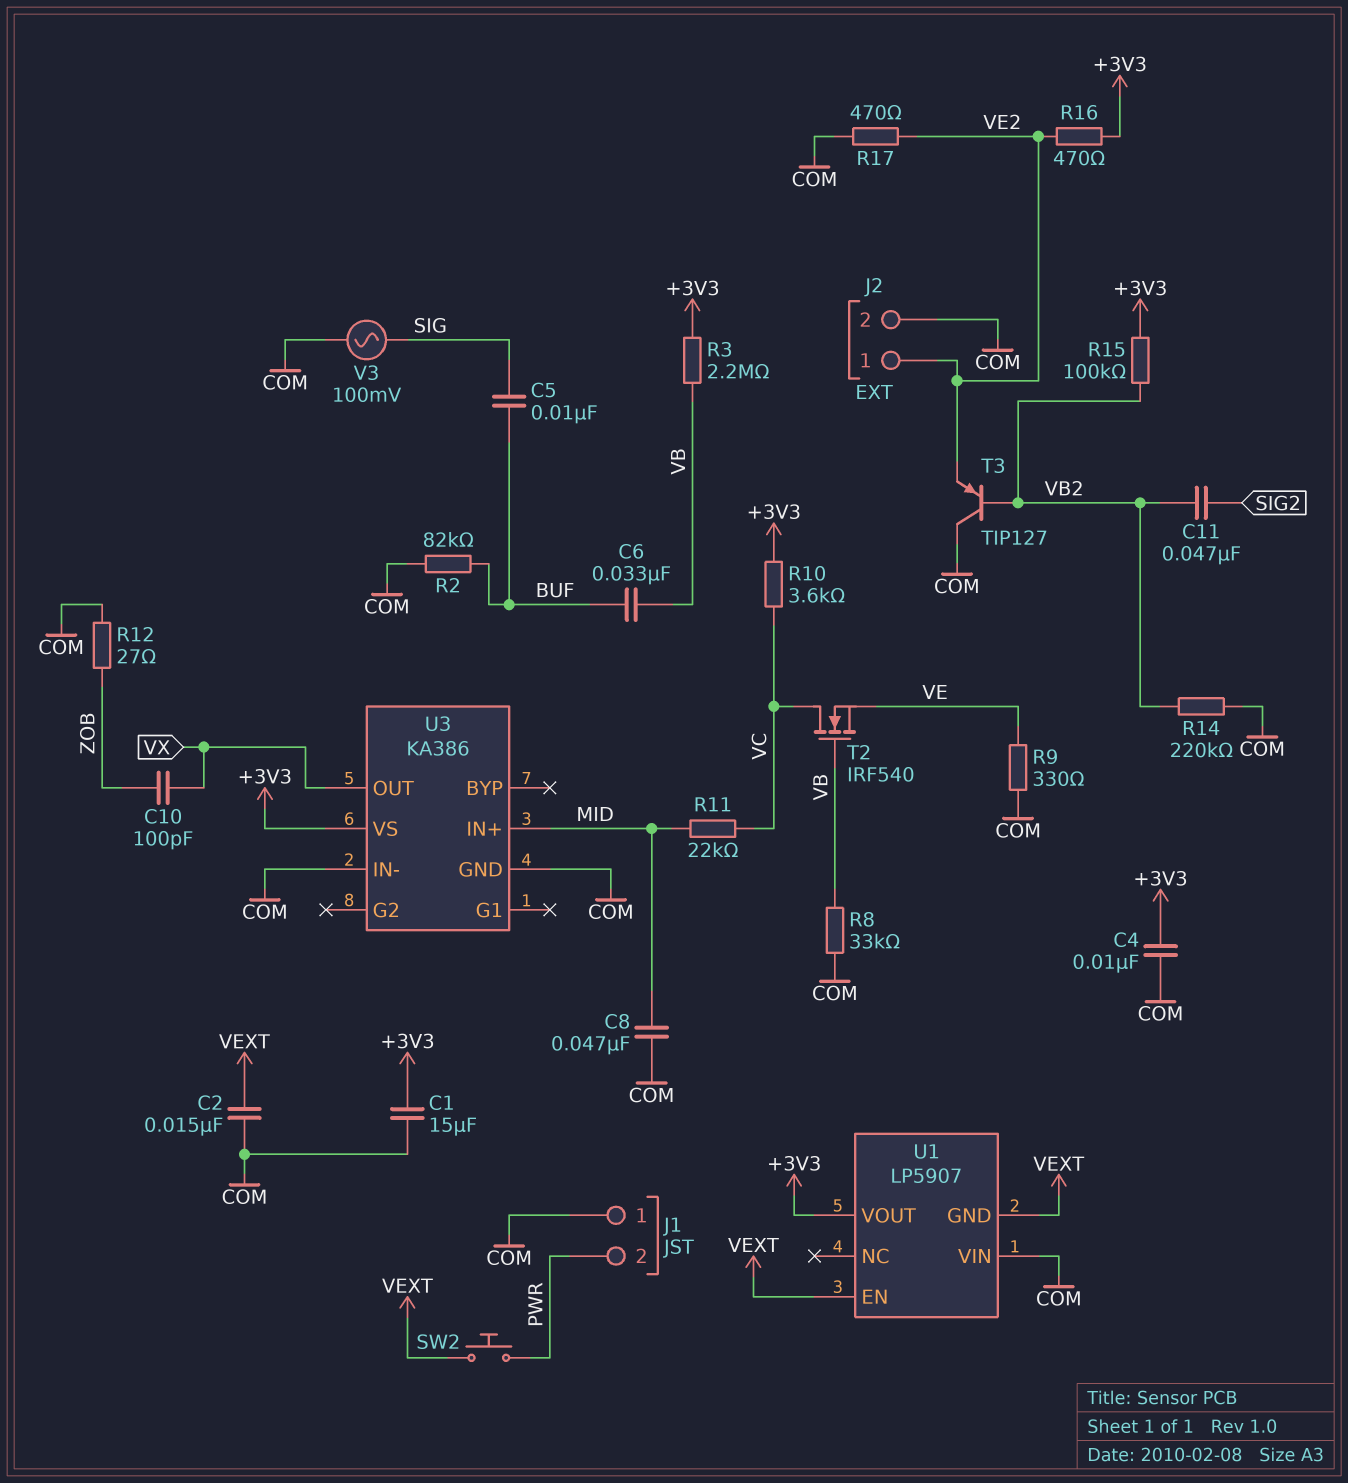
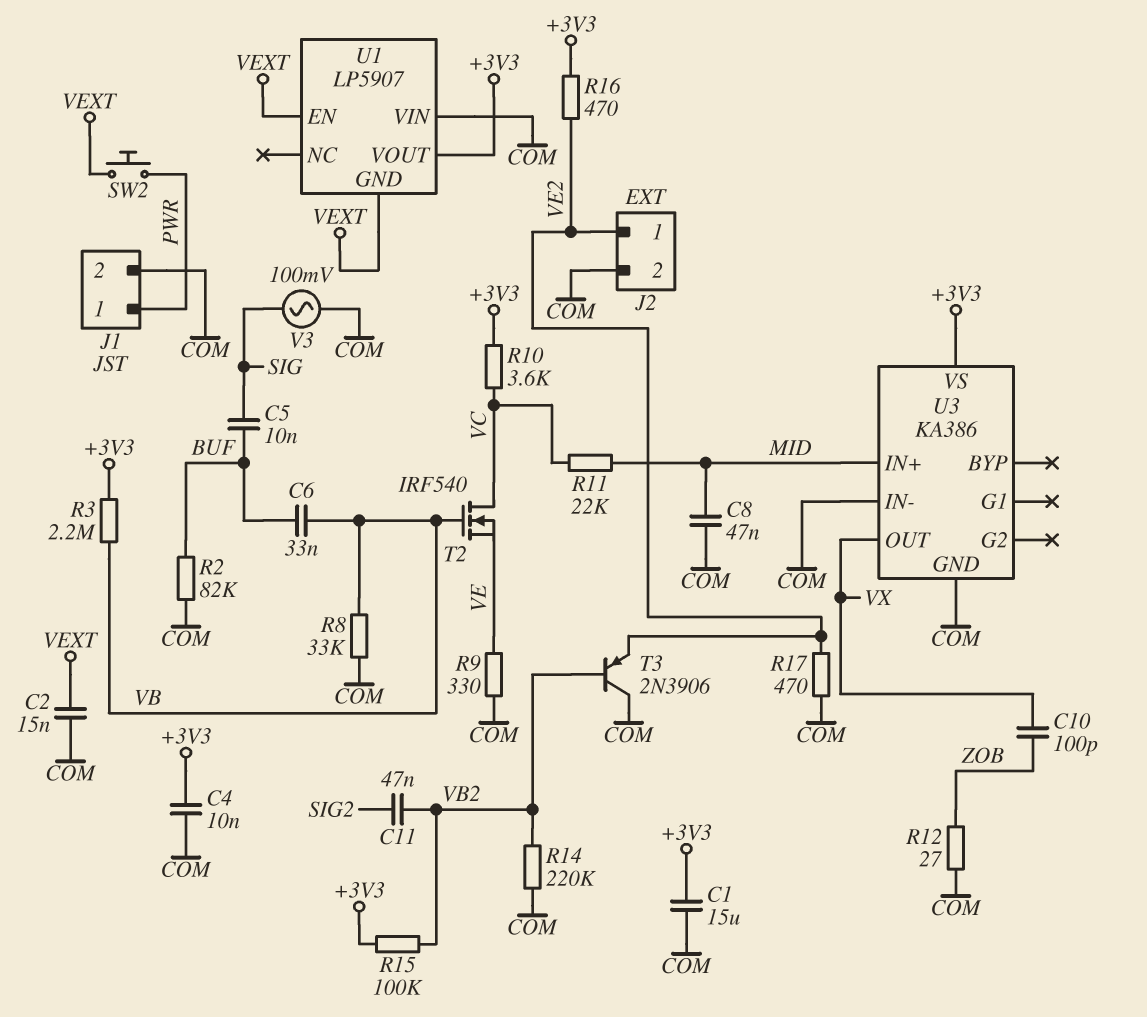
J1 pin 1: COM -> PWR
J1 pin 2: PWR -> COM
T3: PNP TIP127 (B VB2, C COM, E VE2) -> PNP 2N3906 (B VB2, C COM, E VE2)

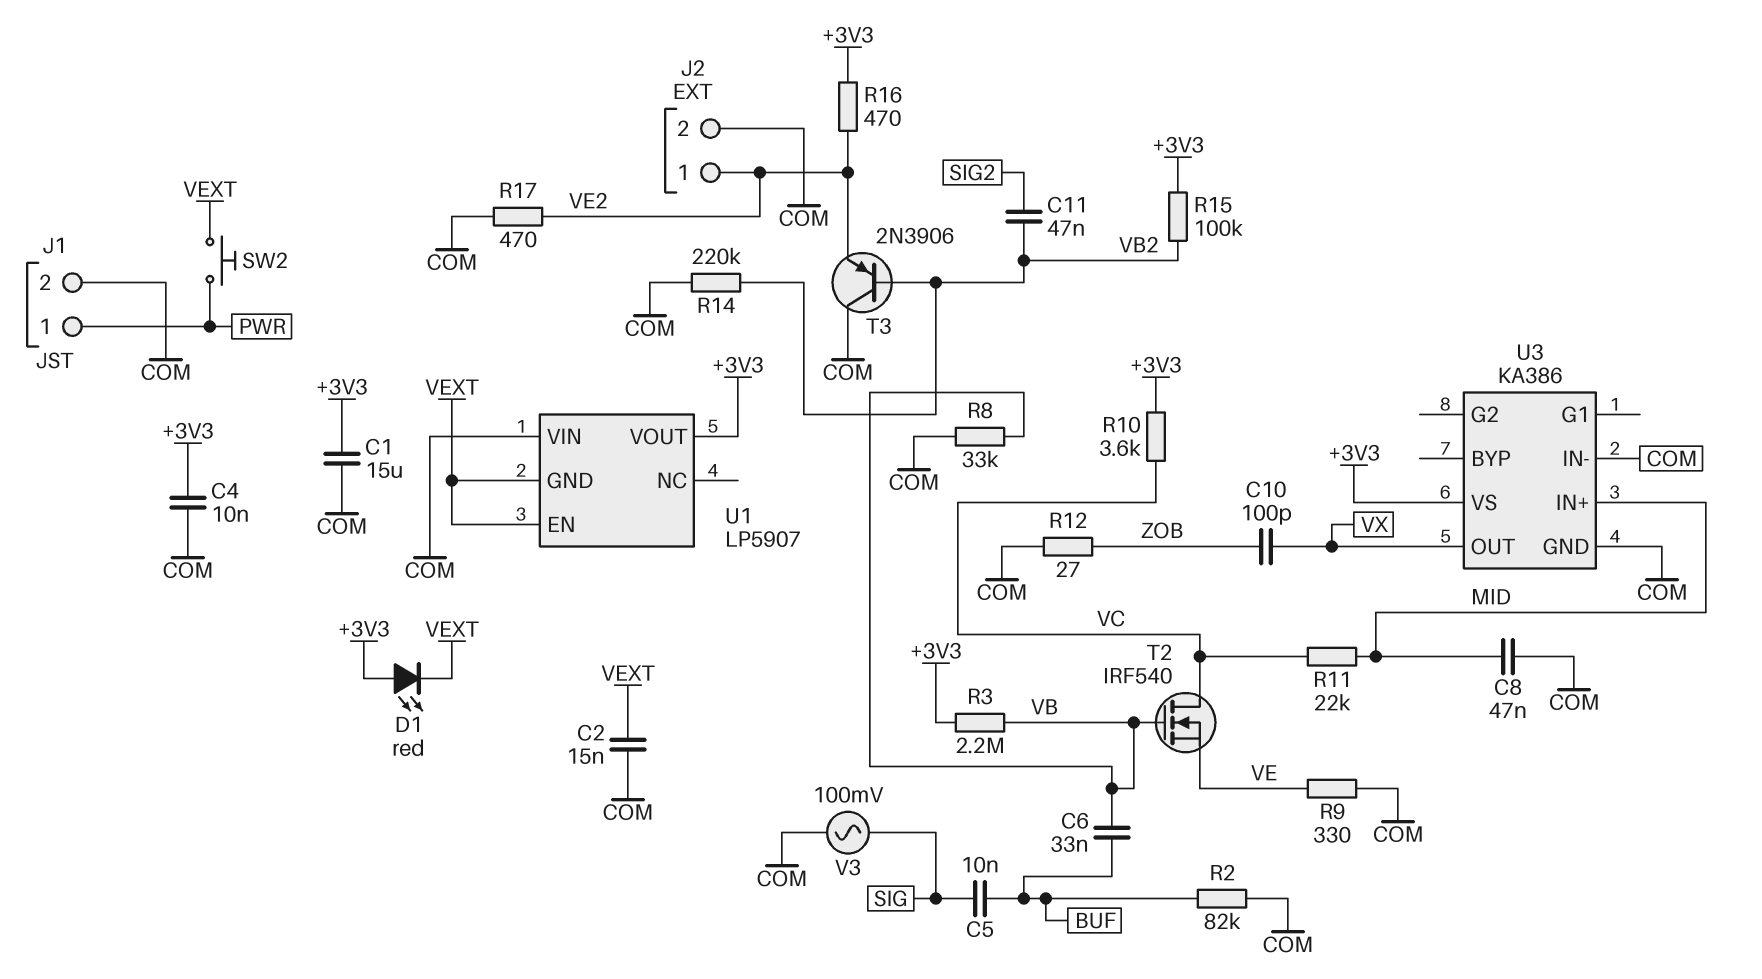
D1: none -> LED red (A +3V3, K VEXT)

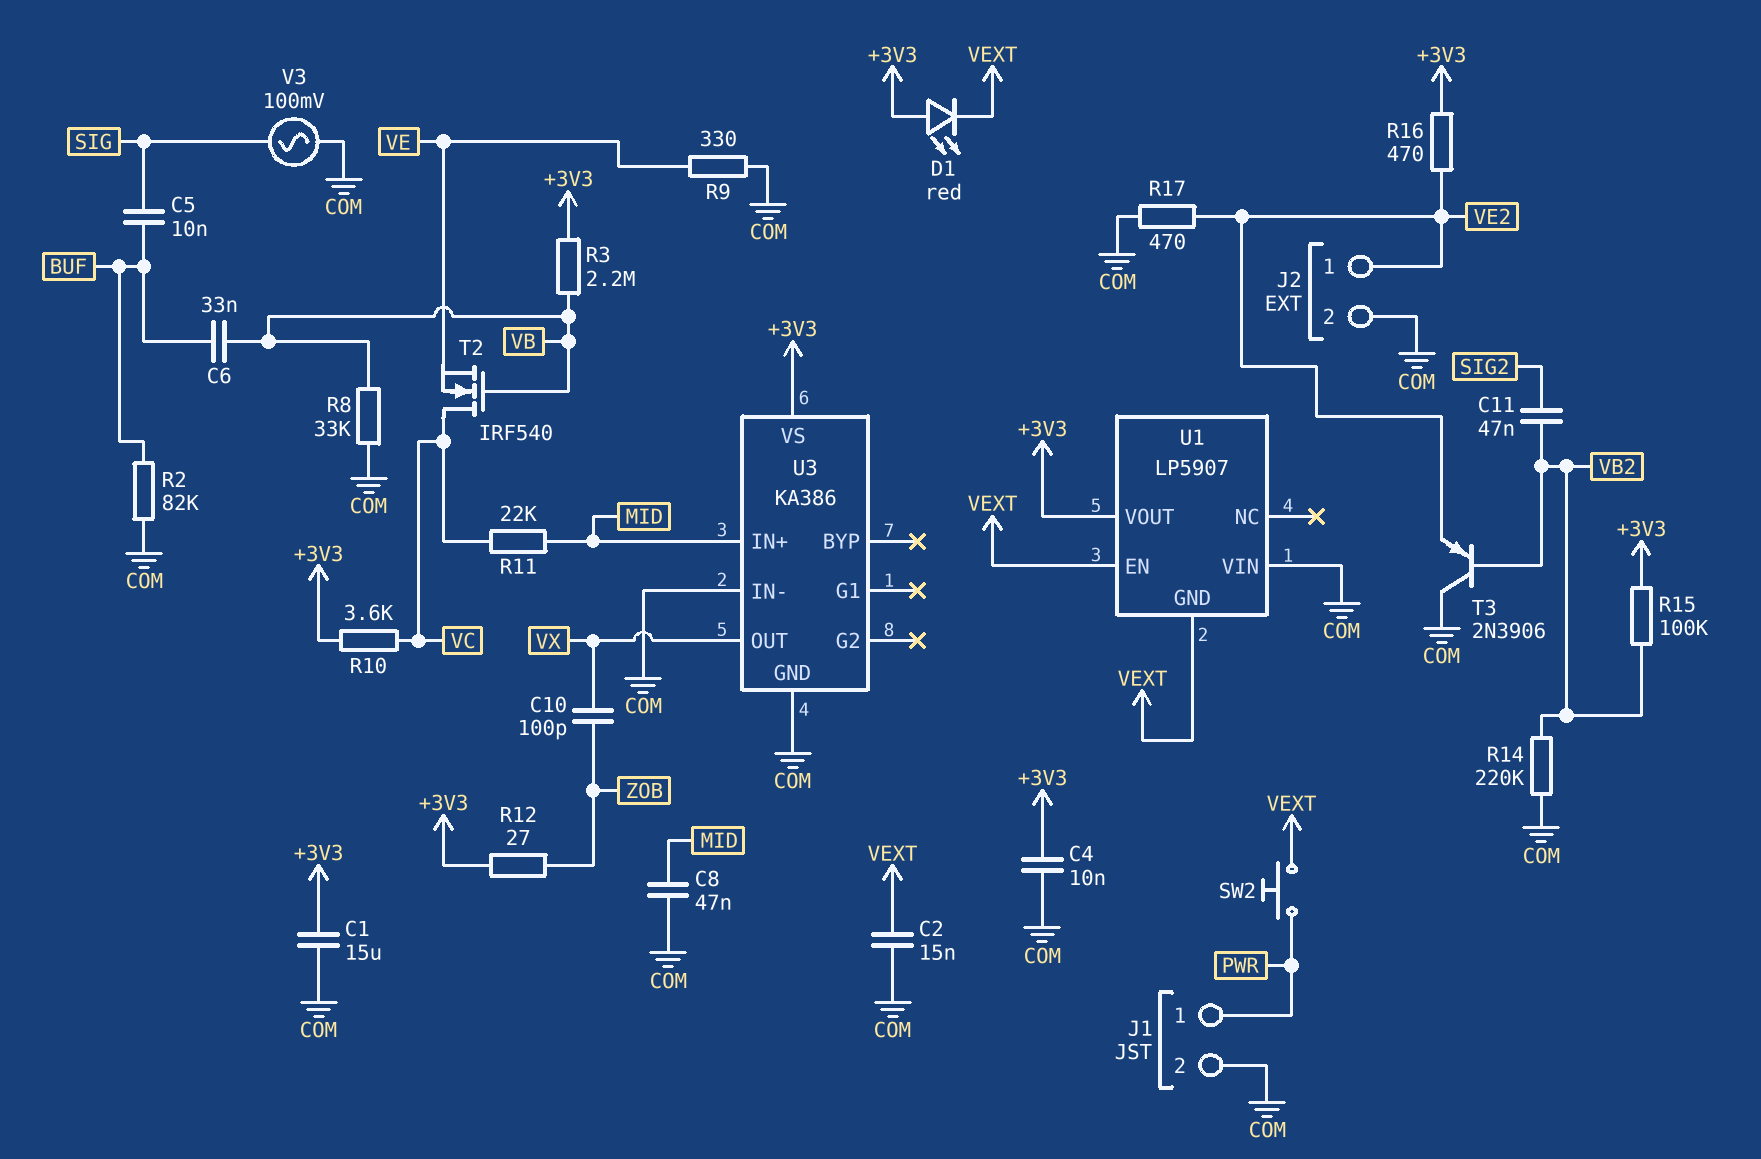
R12: 27 (COM, ZOB) -> 27 (+3V3, ZOB)

